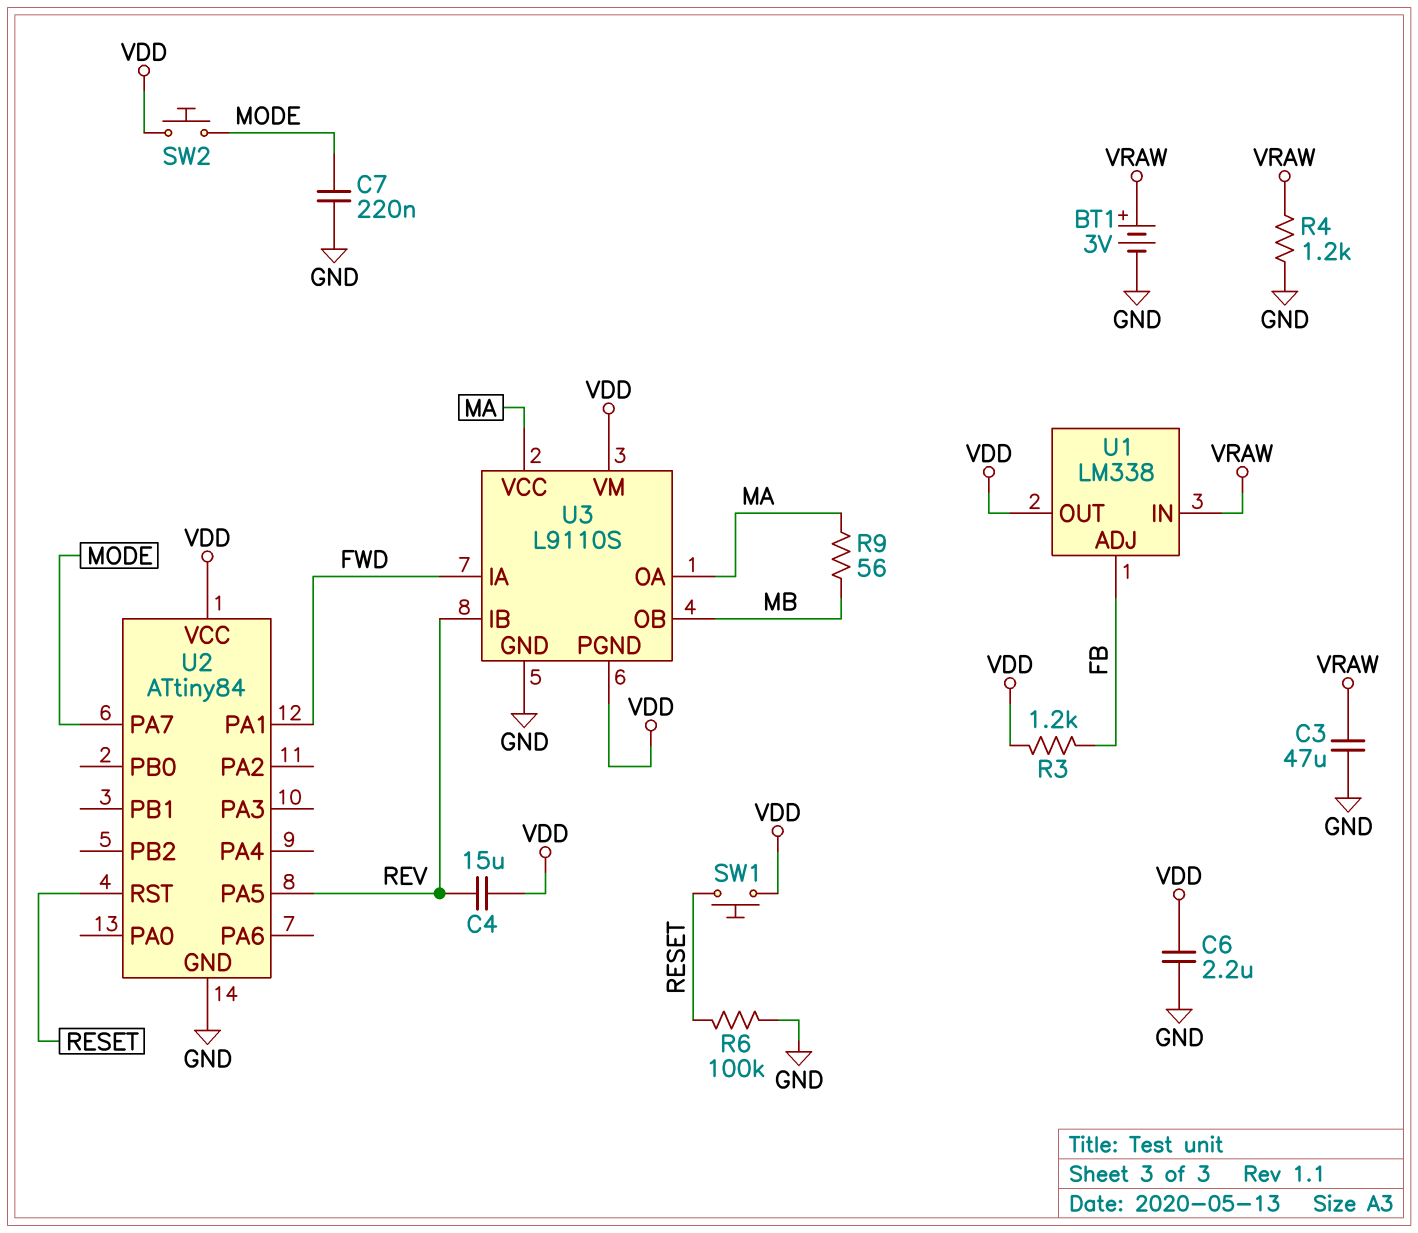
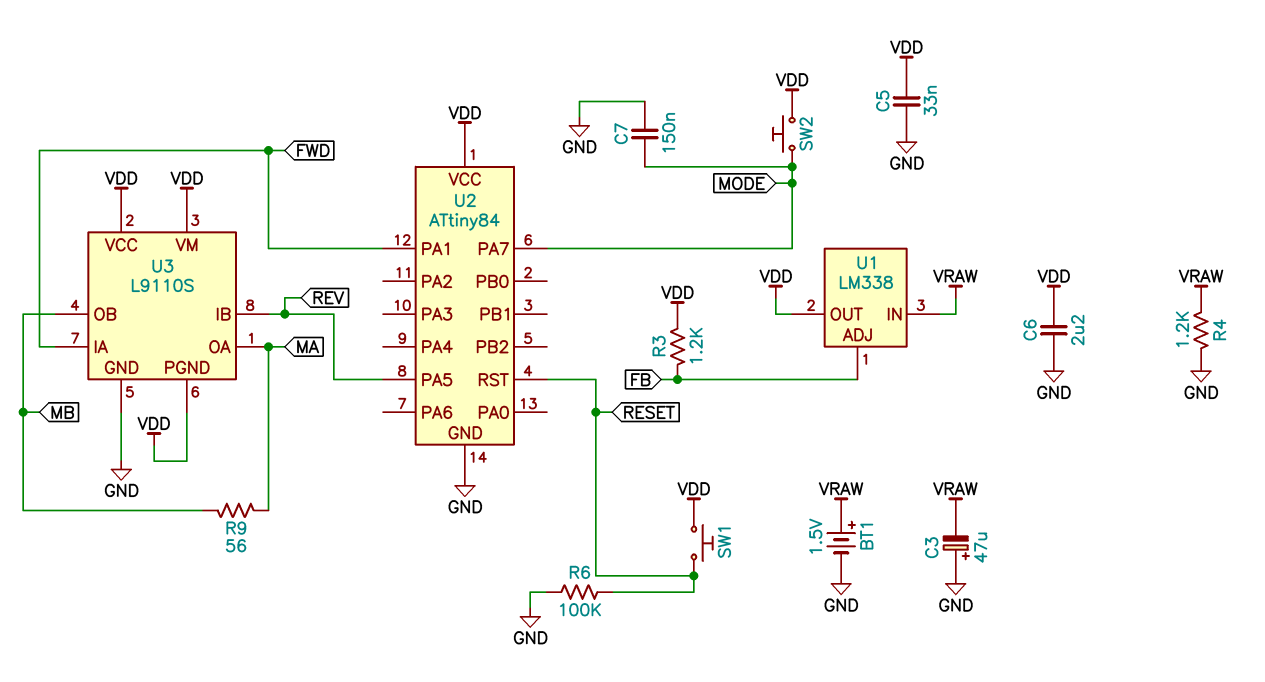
BT1: 3V (plus VRAW, minus GND) -> 1.5V (plus VRAW, minus GND)
C3: 47uF (GND, VRAW) -> 47uF (plus GND, minus VRAW)
C4: 15uF (REV, VDD) -> none
C5: none -> 33nF (GND, VDD)
C7: 220nF (GND, MODE) -> 150nF (GND, MODE)
U3 pin VCC: MA -> VDD

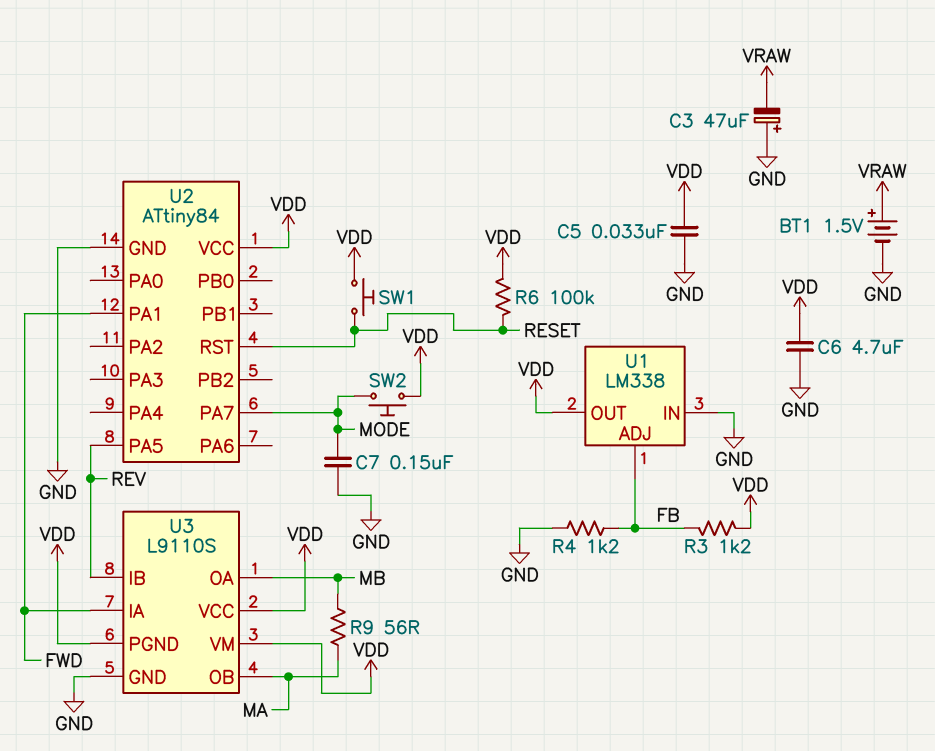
C6: 2.2uF (GND, VDD) -> 4.7uF (GND, VDD)
R4: 1.2k (GND, VRAW) -> 1.2k (FB, GND)
R6: 100k (GND, RESET) -> 100k (RESET, VDD)
U1 pin IN: VRAW -> GND
U3 pin OA: MA -> MB
U3 pin OB: MB -> MA

